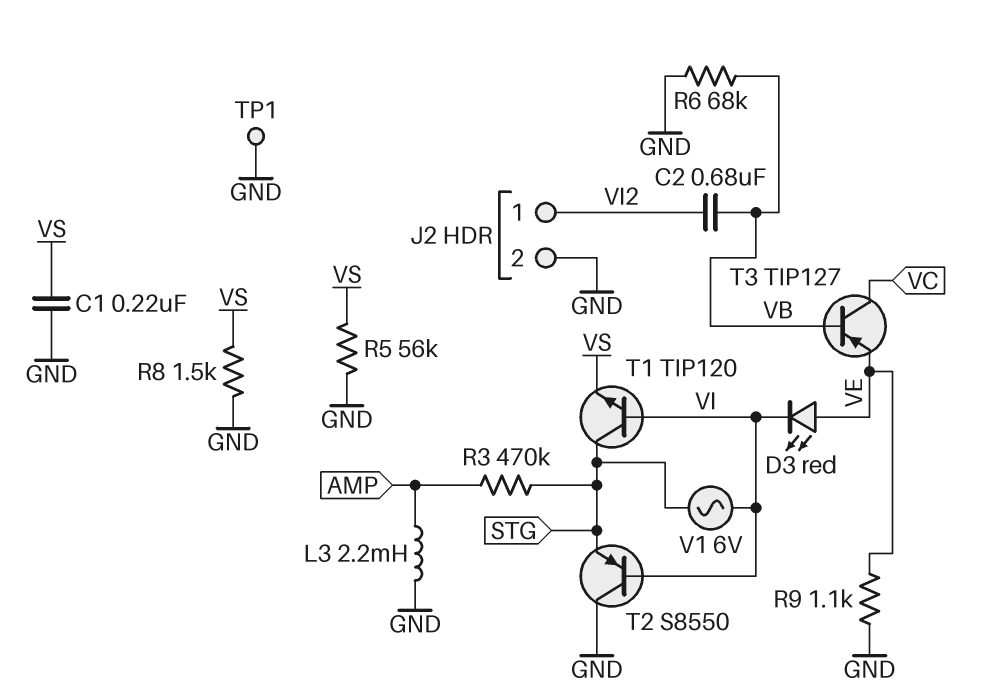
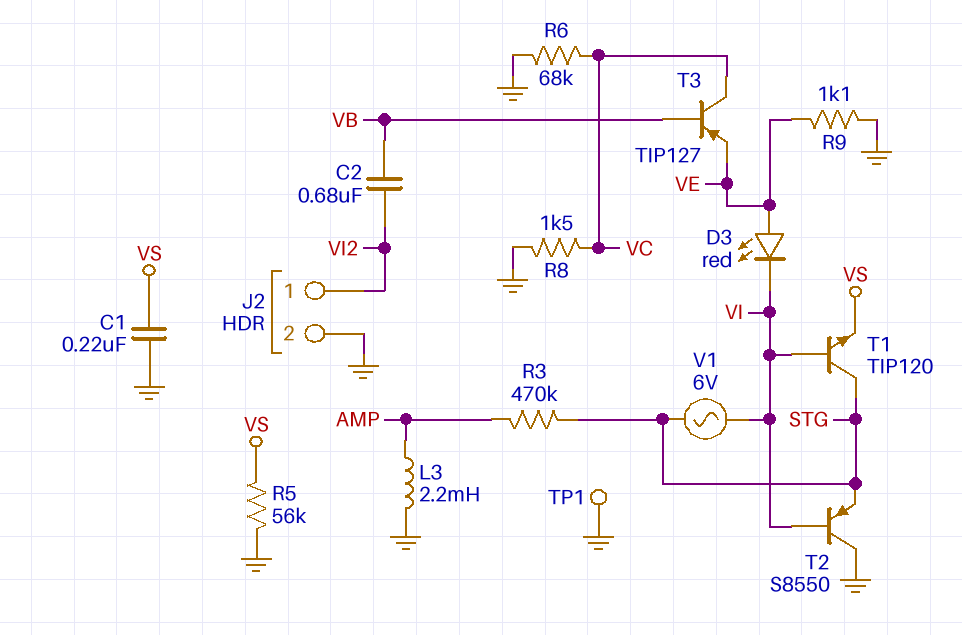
R6: 68k (GND, VB) -> 68k (GND, VC)
R8: 1.5k (GND, VS) -> 1.5k (GND, VC)

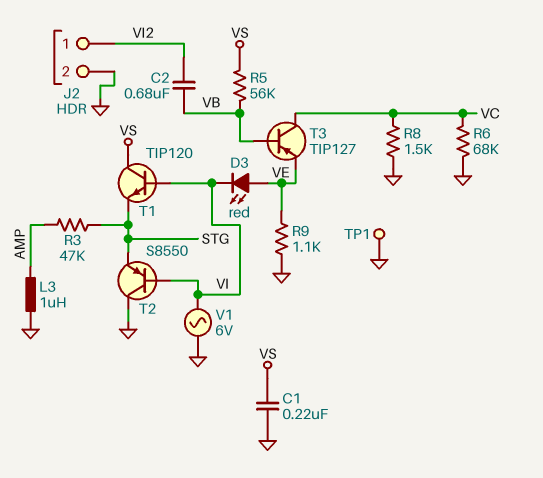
L3: 2.2mH (AMP, GND) -> 1uH (AMP, GND)
R3: 470k (AMP, STG) -> 47k (AMP, STG)
R5: 56k (GND, VS) -> 56k (VB, VS)
T1: NPN TIP120 (B VI, C STG, E VS) -> NPN TIP120 (B VI, C VS, E STG)
V1: AC 6V (STG, VI) -> AC 6V (GND, VI)

